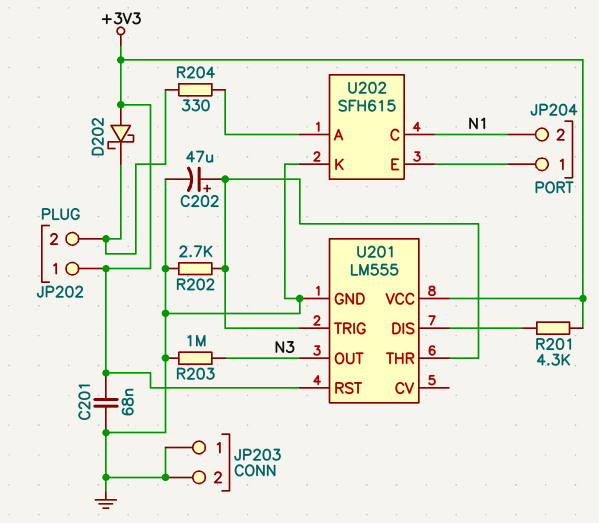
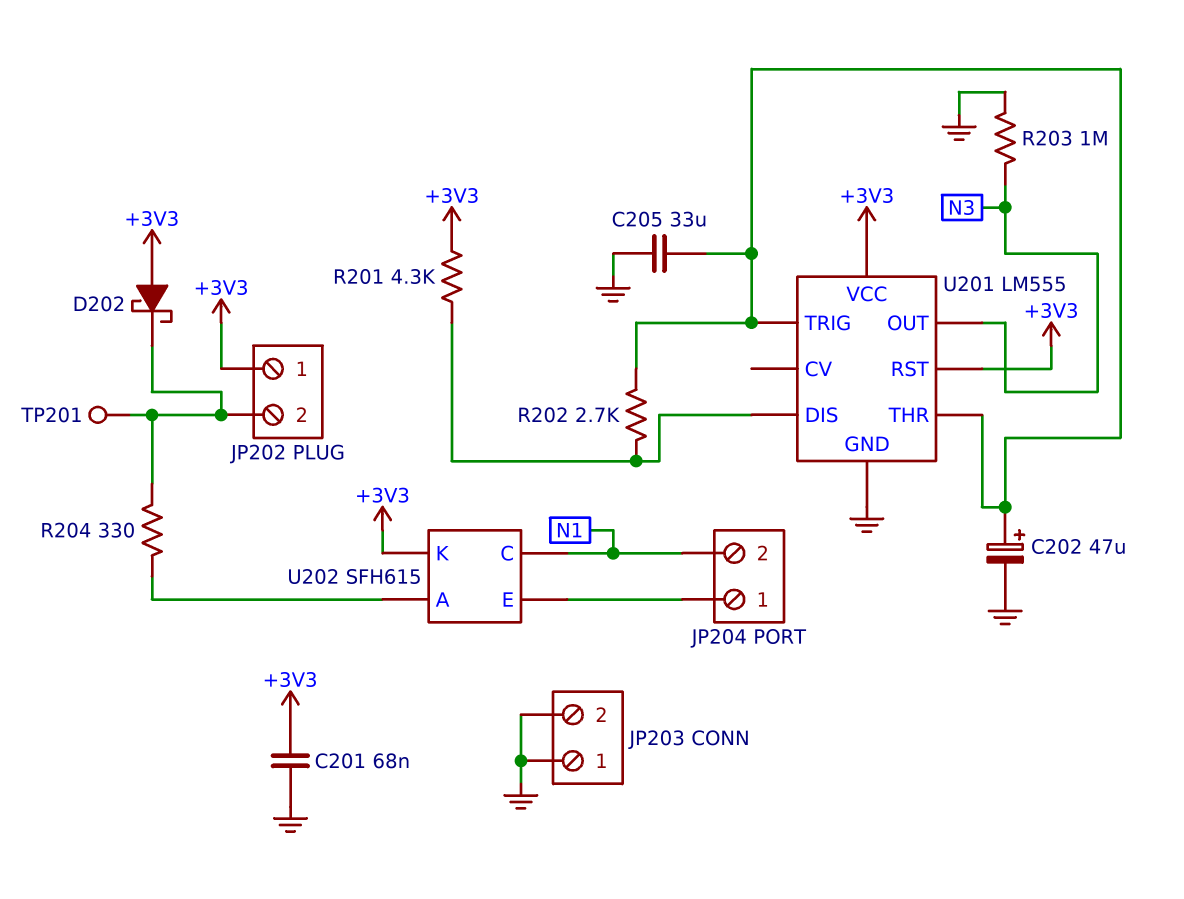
C205: none -> 33uF (GND, U201/THR)
R202: 2.7k (GND, U201/THR) -> 2.7k (U201/DIS, U201/THR)
TP201: none -> test point (JP202/2)
U202 pin K: GND -> +3V3

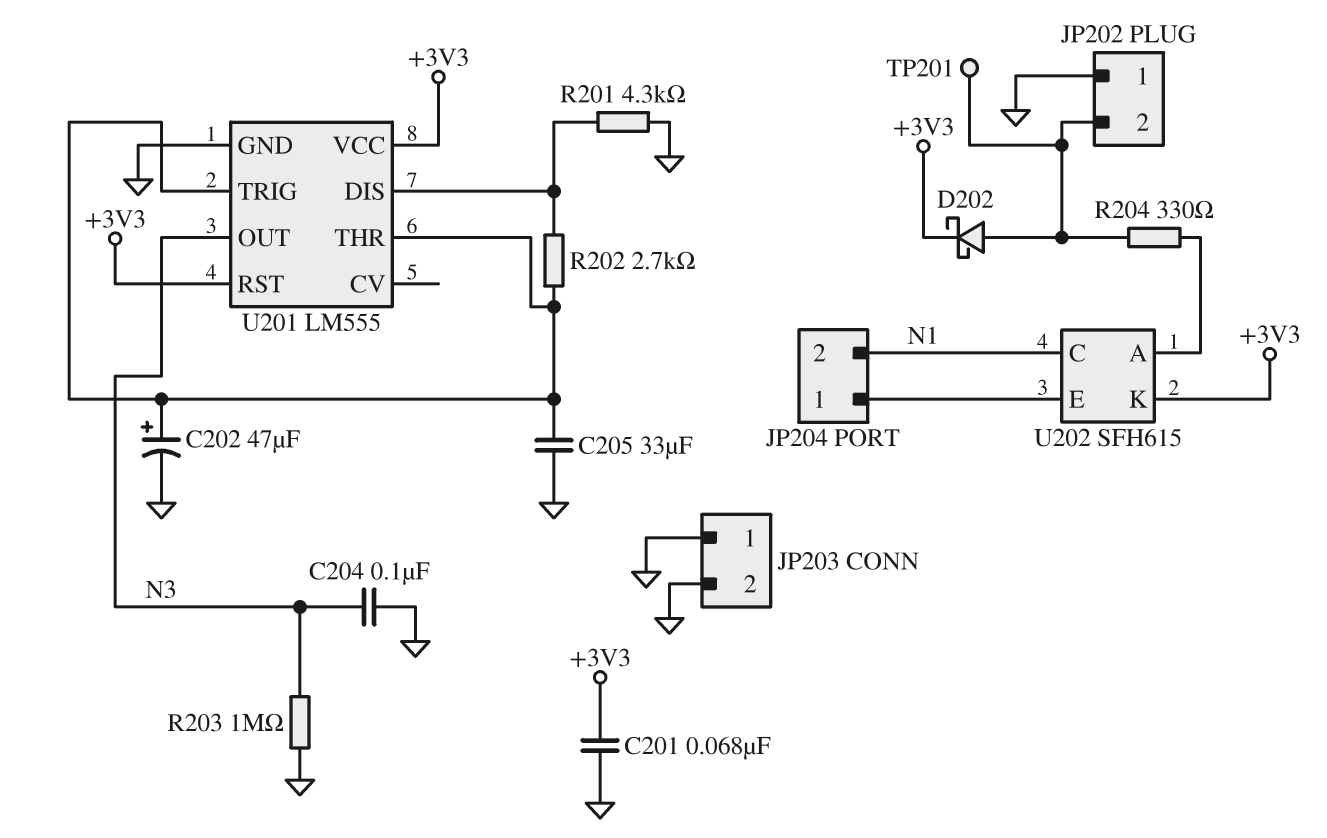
C204: none -> 100nF (GND, N3)
D202: schottky (A +3V3, K JP202/2) -> schottky (A JP202/2, K +3V3)
JP202 pin 1: +3V3 -> GND
R201: 4.3k (+3V3, U201/DIS) -> 4.3k (GND, U201/DIS)

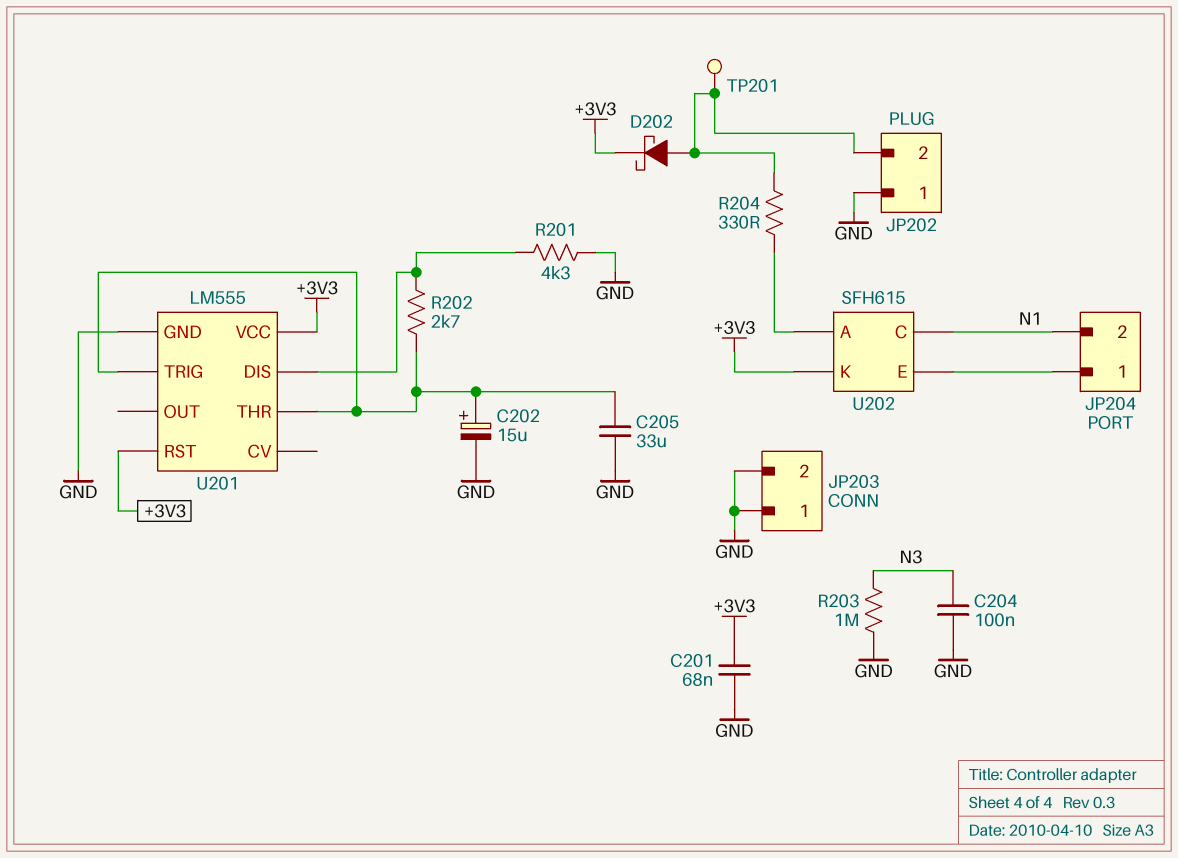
C202: 47uF (plus U201/THR, minus GND) -> 15uF (plus U201/THR, minus GND)
U201 pin OUT: N3 -> none

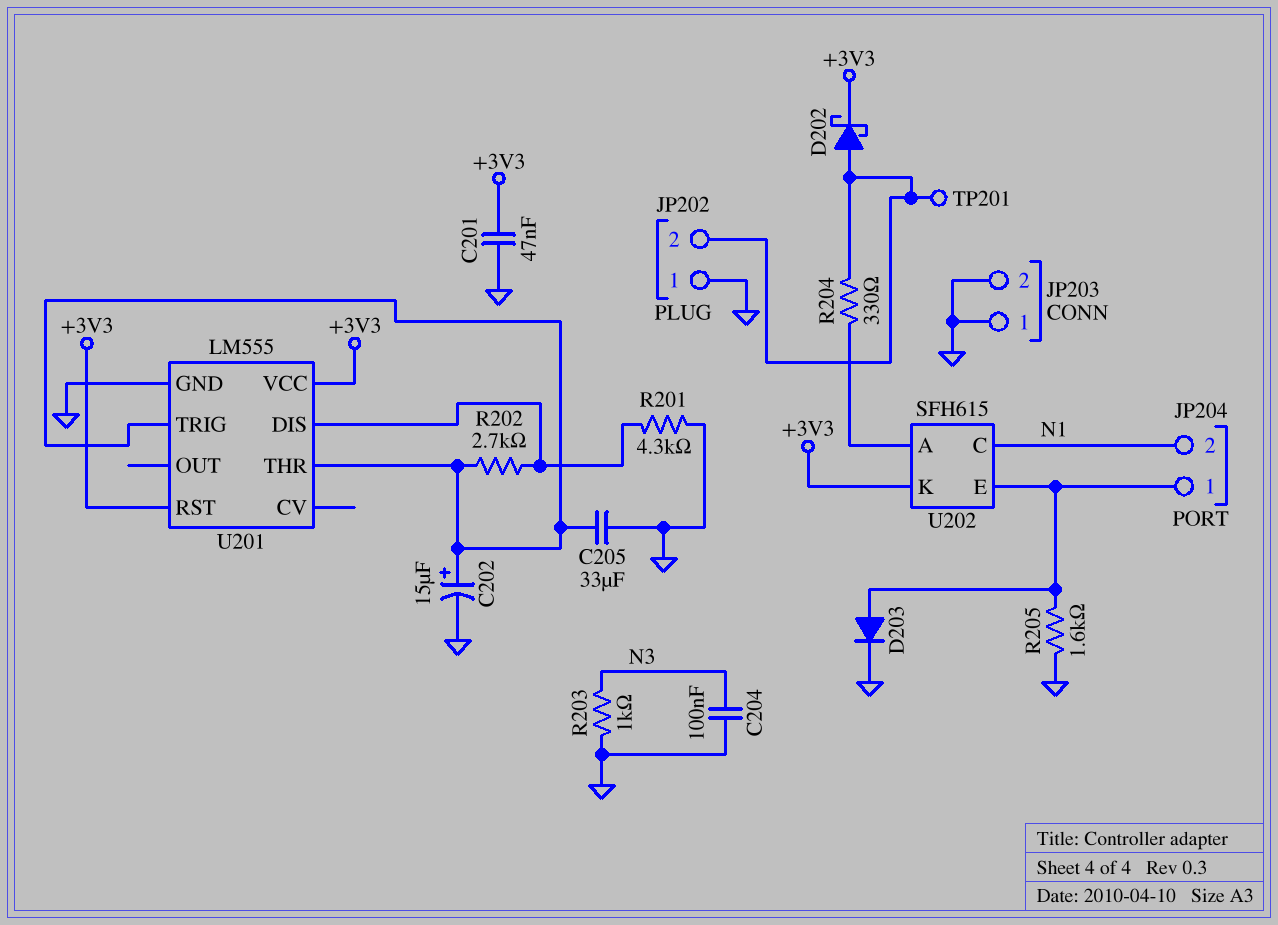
C201: 68nF (+3V3, GND) -> 47nF (+3V3, GND)
D203: none -> diode (A JP204/1, K GND)
R203: 1M (GND, N3) -> 1k (GND, N3)
R205: none -> 1.6k (GND, JP204/1)

